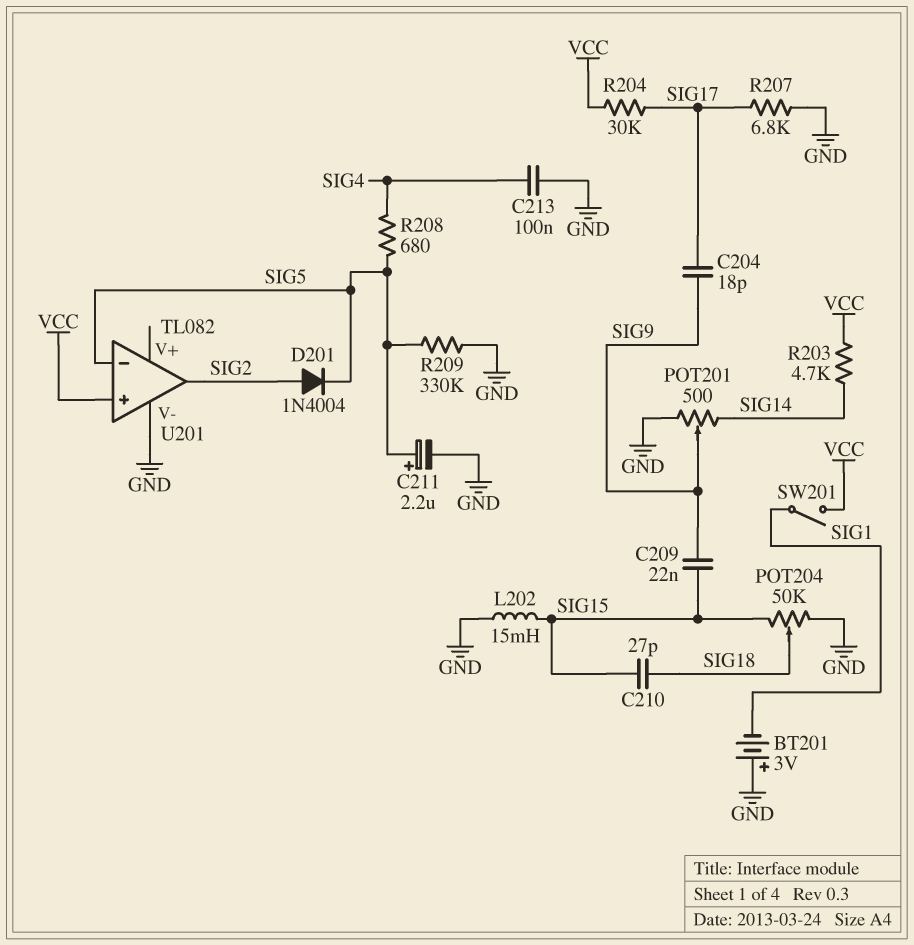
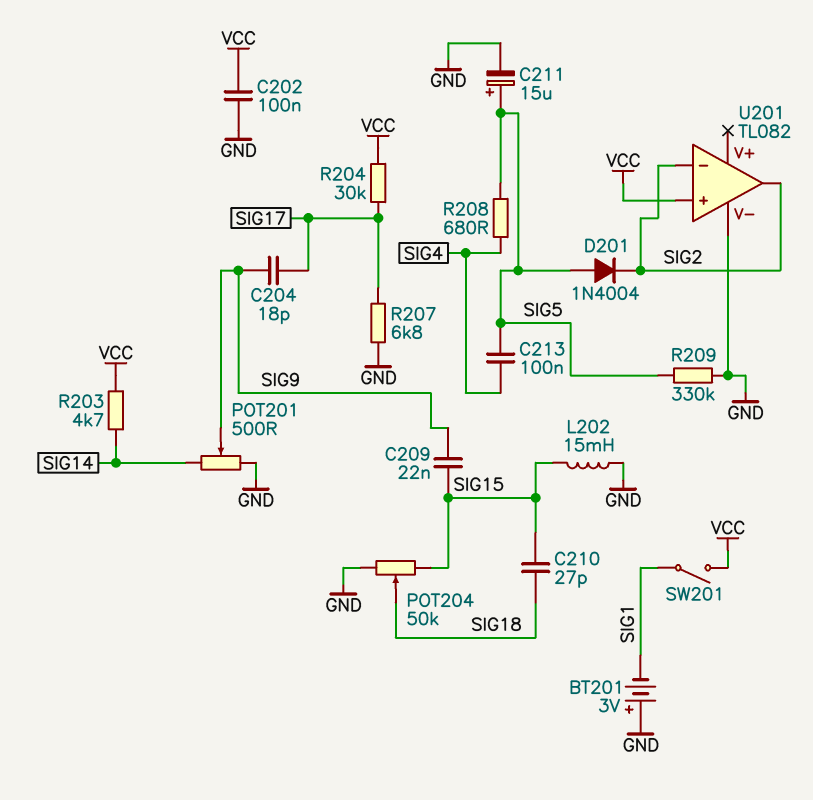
C202: none -> 100nF (GND, VCC)
C211: 2.2uF (plus SIG5, minus GND) -> 15uF (plus SIG5, minus GND)
C213: 100nF (GND, SIG4) -> 100nF (SIG4, SIG5)
D201: diode 1N4004 (A SIG2, K SIG5) -> diode 1N4004 (A SIG5, K SIG2)
U201 pin in-: SIG5 -> SIG2

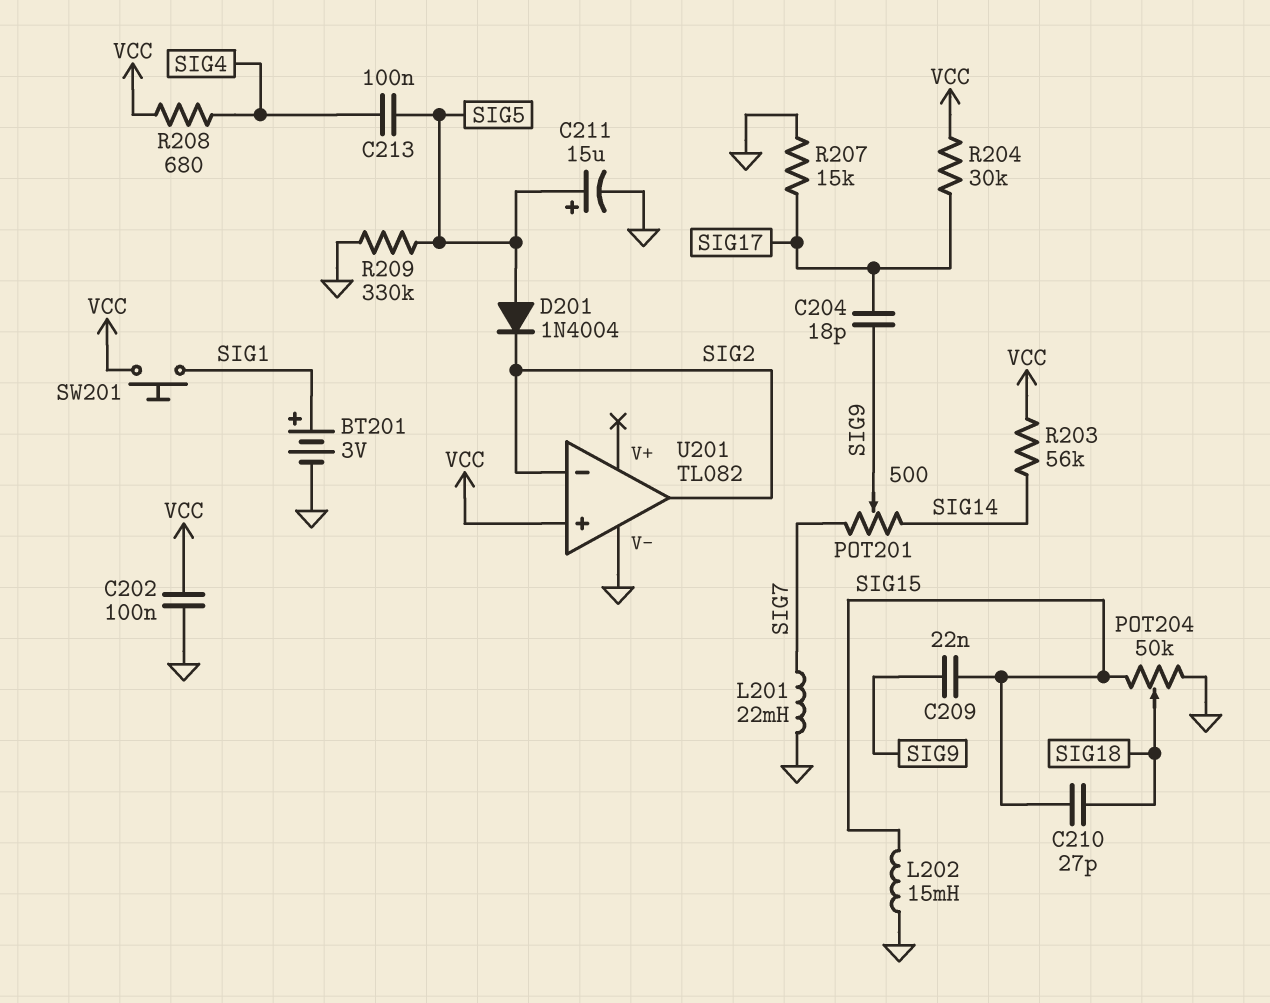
BT201: 3V (plus GND, minus SIG1) -> 3V (plus SIG1, minus GND)
L201: none -> 22mH (GND, SIG7)
POT201: 500 (GND, SIG14, wiper SIG9) -> 500 (SIG7, SIG14, wiper SIG9)
R203: 4.7k (SIG14, VCC) -> 56k (SIG14, VCC)
R207: 6.8k (GND, SIG17) -> 15k (GND, SIG17)
R208: 680 (SIG4, SIG5) -> 680 (SIG4, VCC)
SW201: switch (SIG1, VCC) -> button (SIG1, VCC)

